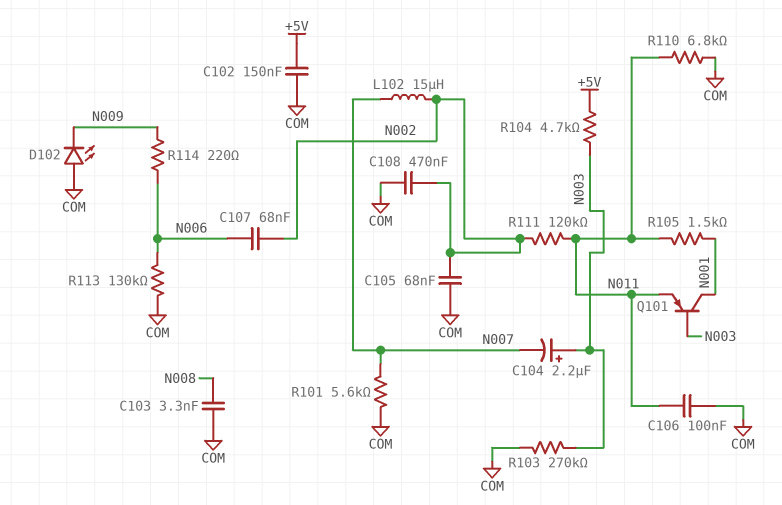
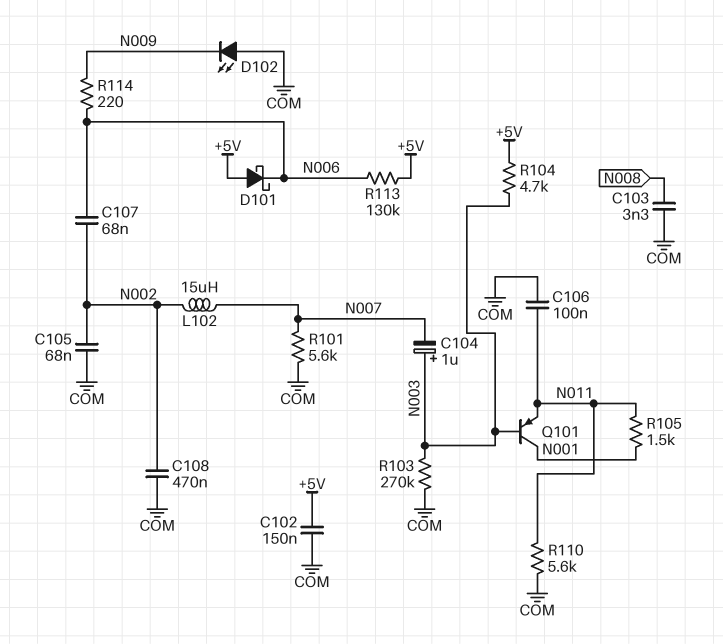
C104: 2.2uF (plus N003, minus N007) -> 1uF (plus N003, minus N007)
D101: none -> schottky (A +5V, K N006)
R110: 6.8k (COM, N011) -> 5.6k (COM, N011)
R111: 120k (N002, N011) -> none
R113: 130k (COM, N006) -> 130k (+5V, N006)

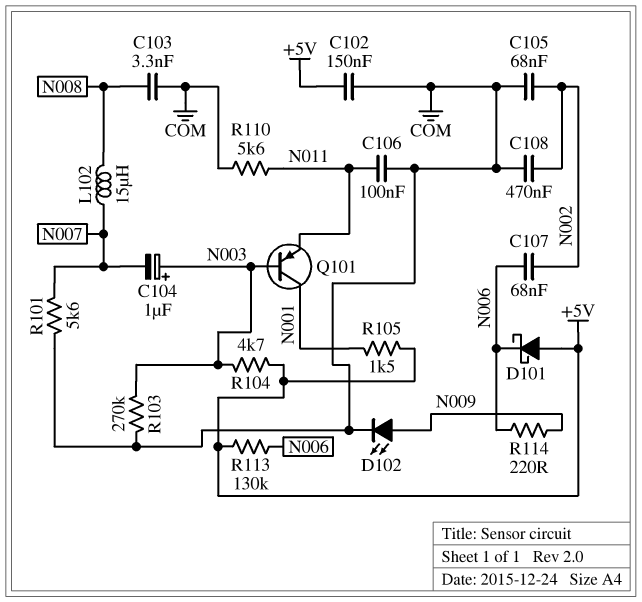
D102: LED (A COM, K N009) -> LED (A N009, K COM)
L102: 15uH (N002, N007) -> 15uH (N007, N008)
R105: 1.5k (N001, N011) -> 1.5k (+5V, N001)

